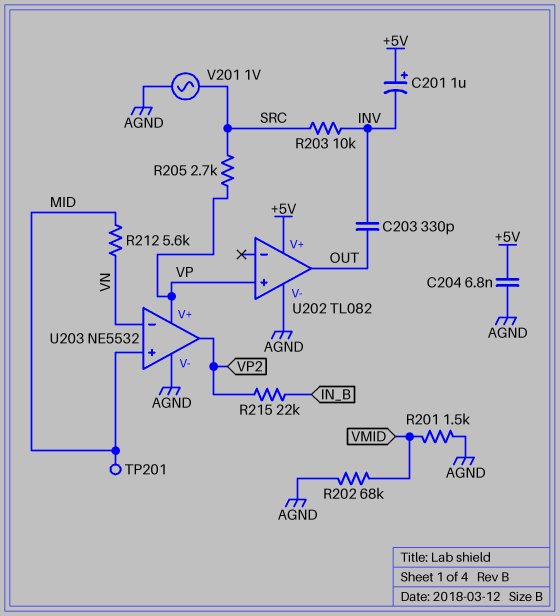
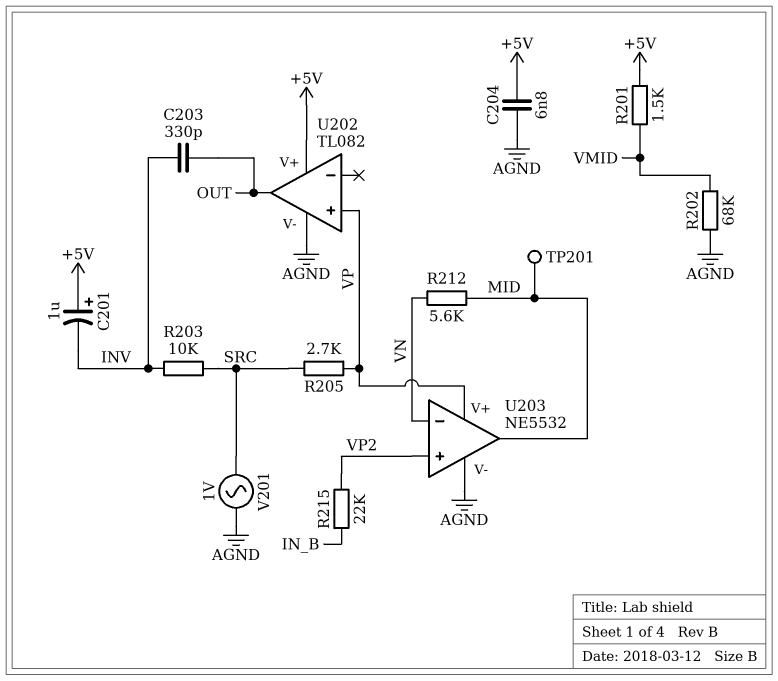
R201: 1.5k (AGND, VMID) -> 1.5k (+5V, VMID)
U203 pin in+: MID -> VP2
U203 pin out: VP2 -> MID

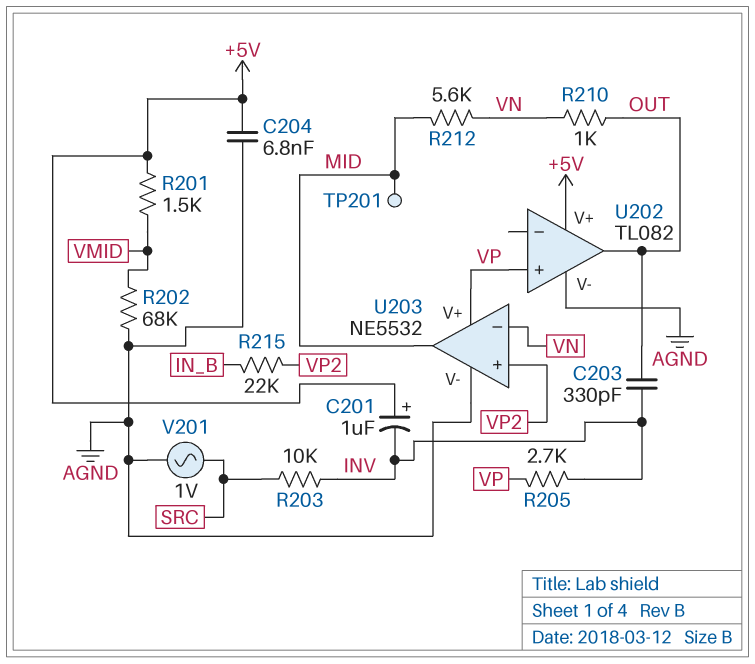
R205: 2.7k (SRC, VP) -> 2.7k (INV, VP)
R210: none -> 1k (OUT, VN)

